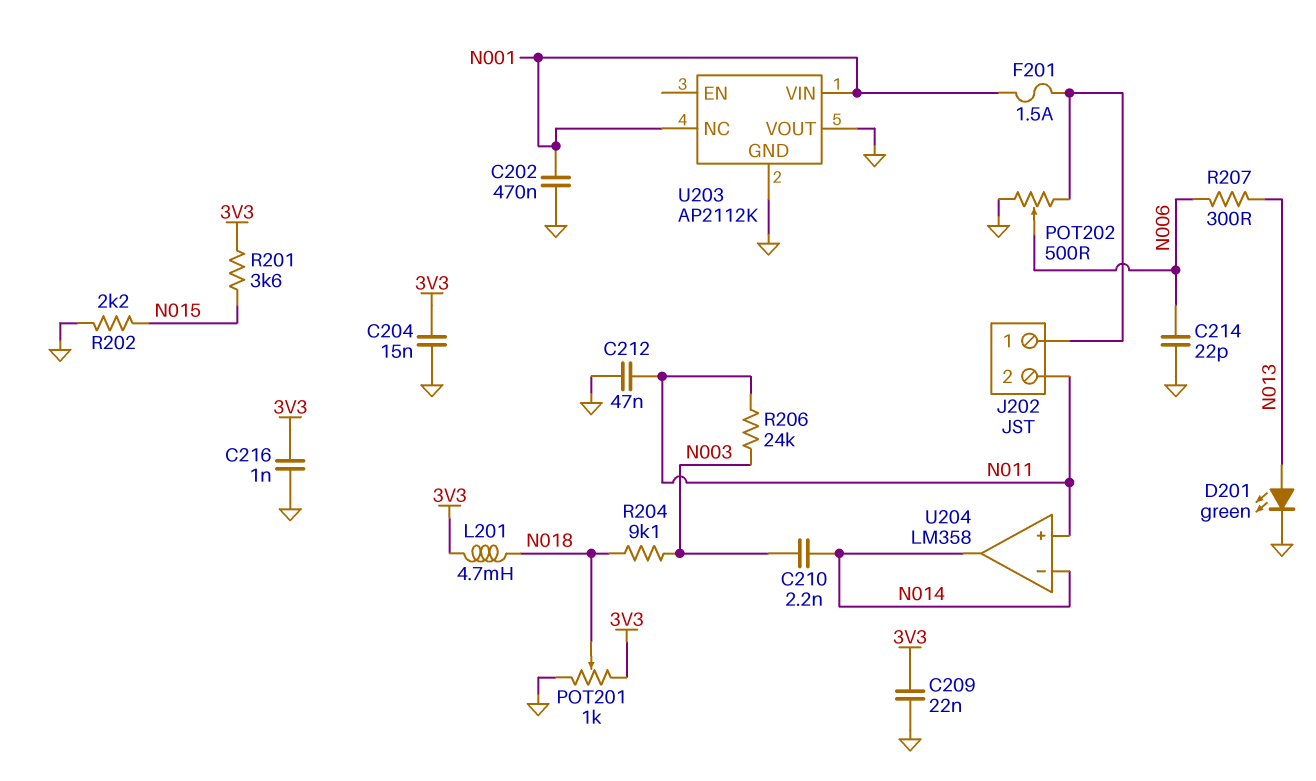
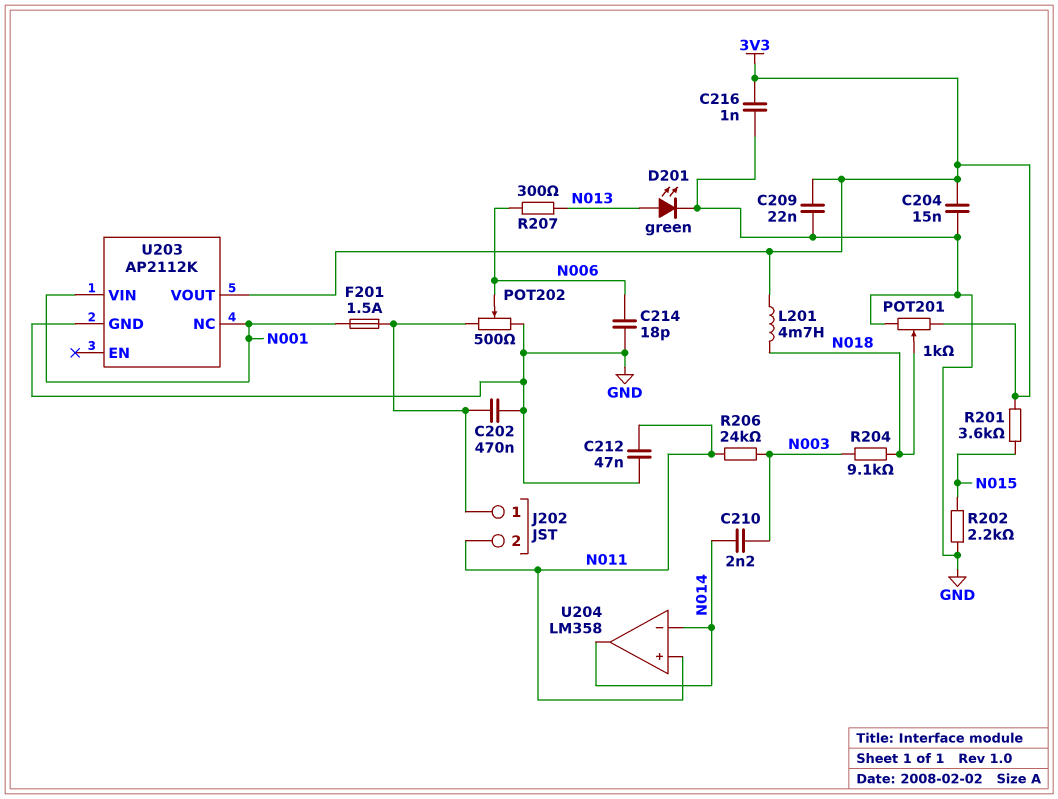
C202: 470nF (GND, N001) -> 470nF (GND, J202/1)
C214: 22pF (GND, N006) -> 18pF (GND, N006)
U203 pin VOUT: GND -> 3V3

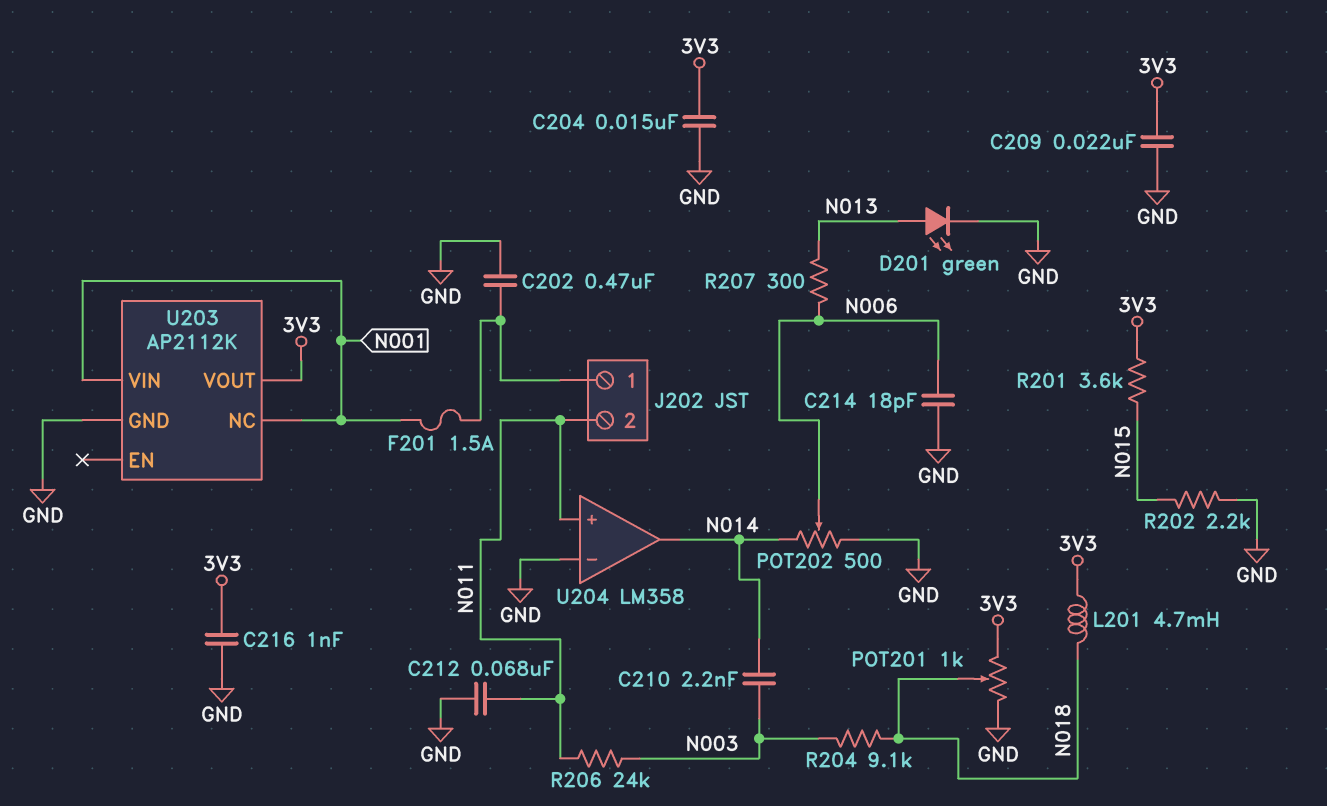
C212: 47nF (GND, N011) -> 68nF (GND, N011)
POT202: 500 (GND, J202/1, wiper N006) -> 500 (GND, N014, wiper N006)
U204 pin in-: N014 -> GND

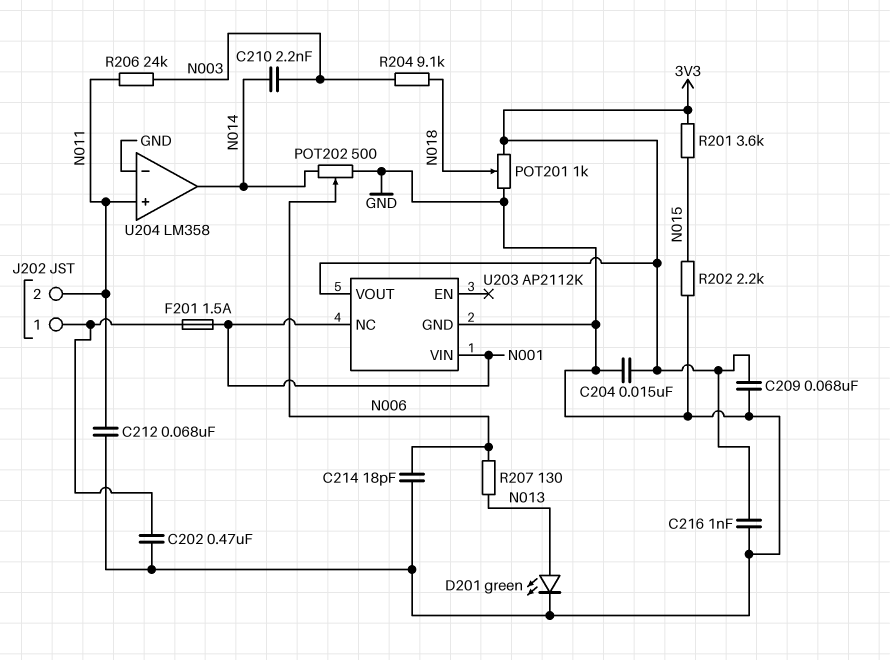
C209: 22nF (3V3, GND) -> 68nF (3V3, GND)
L201: 4.7mH (3V3, N018) -> none
R207: 300 (N006, N013) -> 130 (N006, N013)

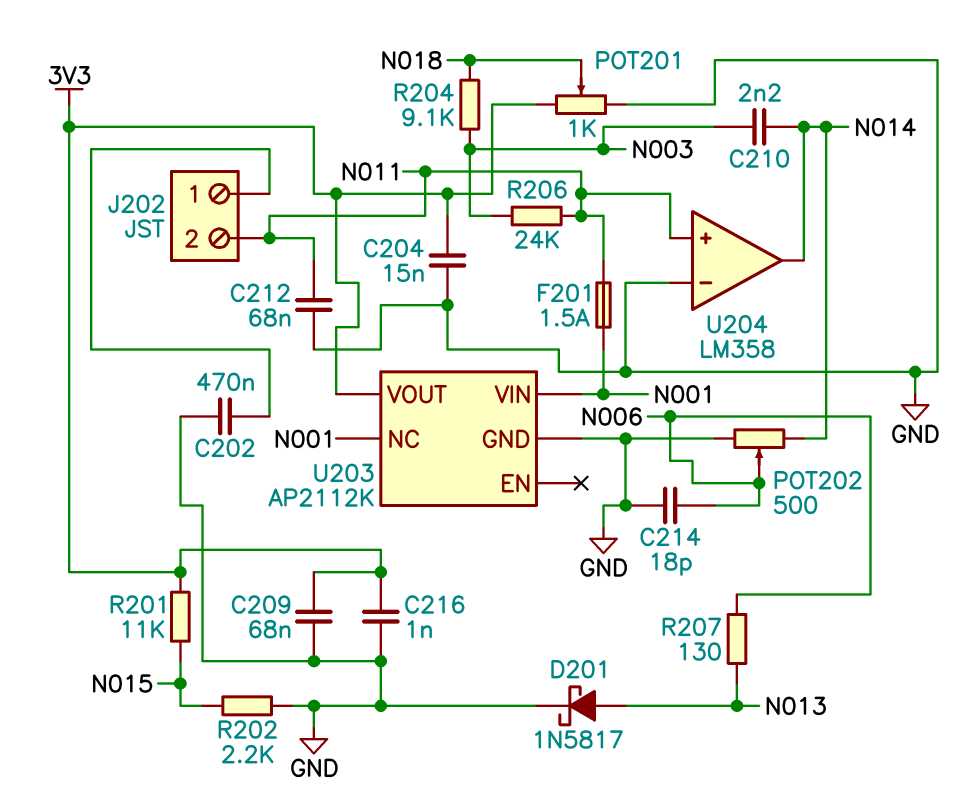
D201: LED green (A N013, K GND) -> schottky 1N5817 (A N013, K GND)
F201: 1.5A (J202/1, N001) -> 1.5A (N001, N011)
R201: 3.6k (3V3, N015) -> 11k (3V3, N015)

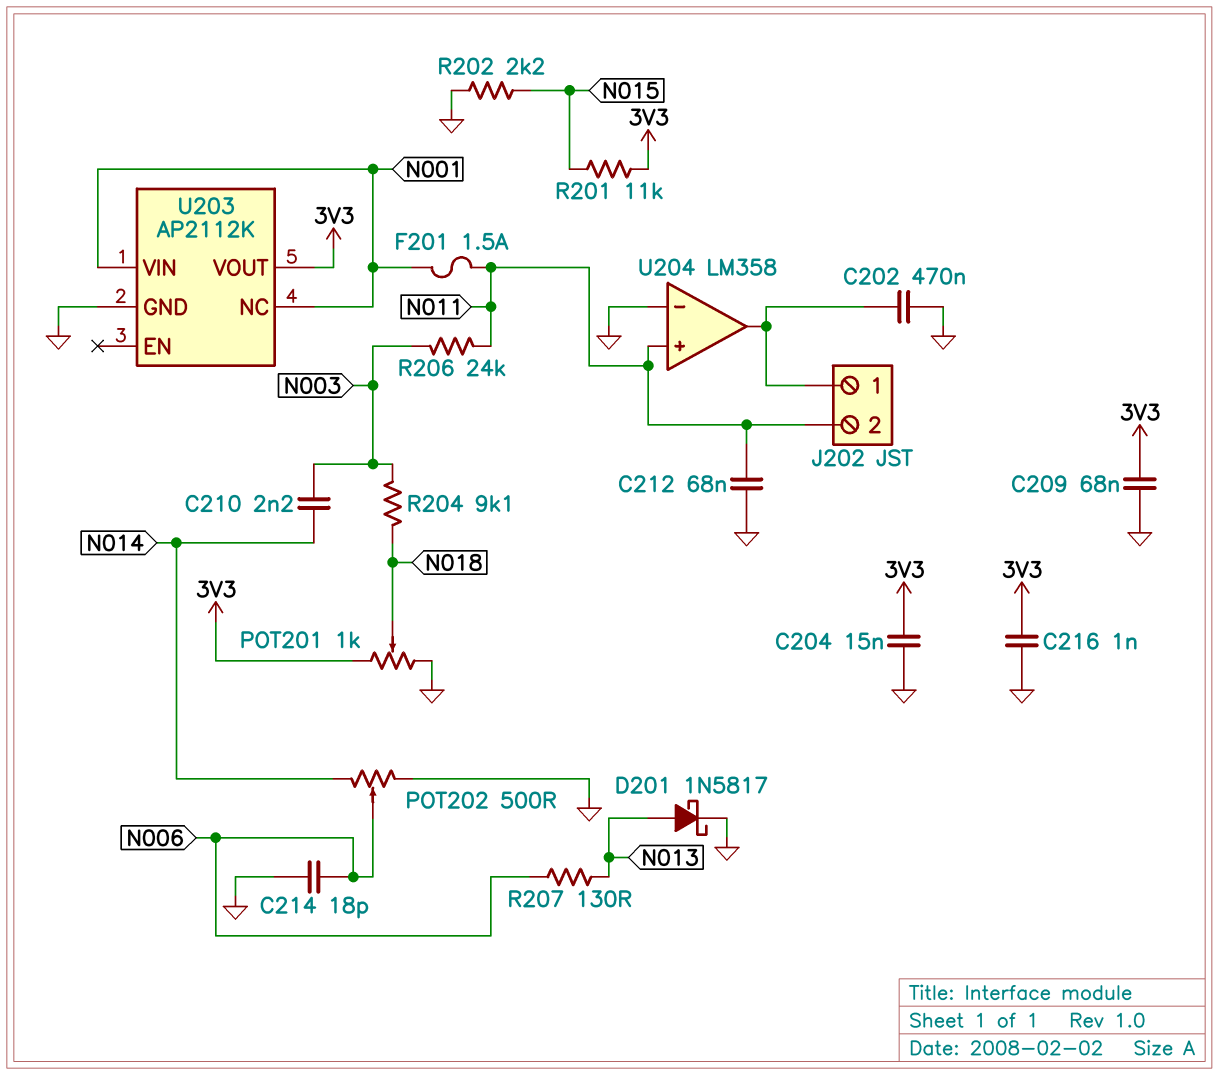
U204 pin out: N014 -> J202/1

